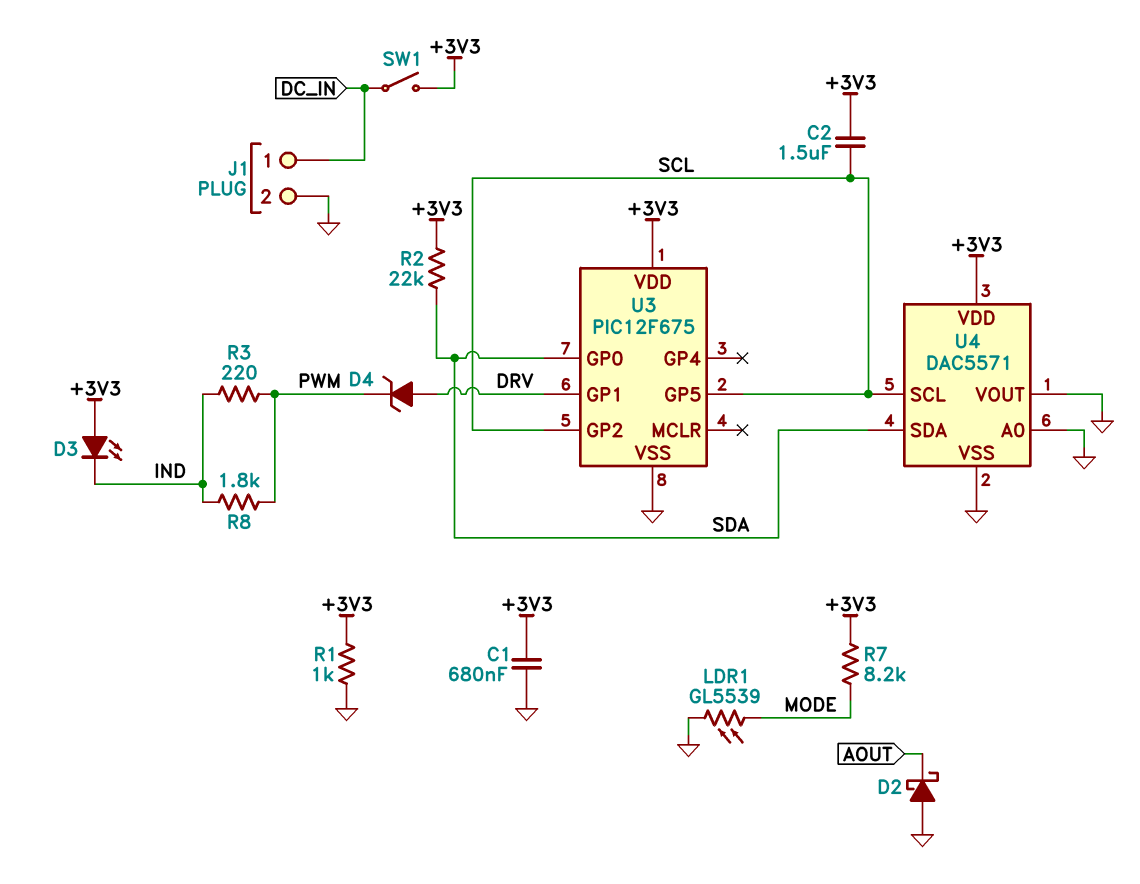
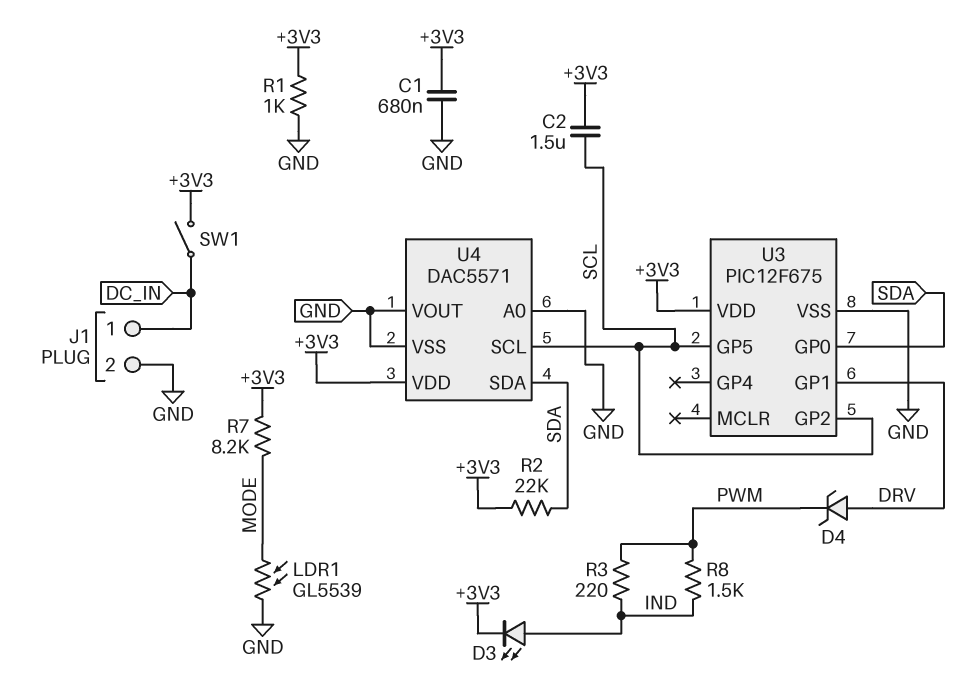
D2: schottky (A GND, K AOUT) -> none
D3: LED (A +3V3, K IND) -> LED (A IND, K +3V3)
R8: 1.8k (IND, PWM) -> 1.5k (IND, PWM)

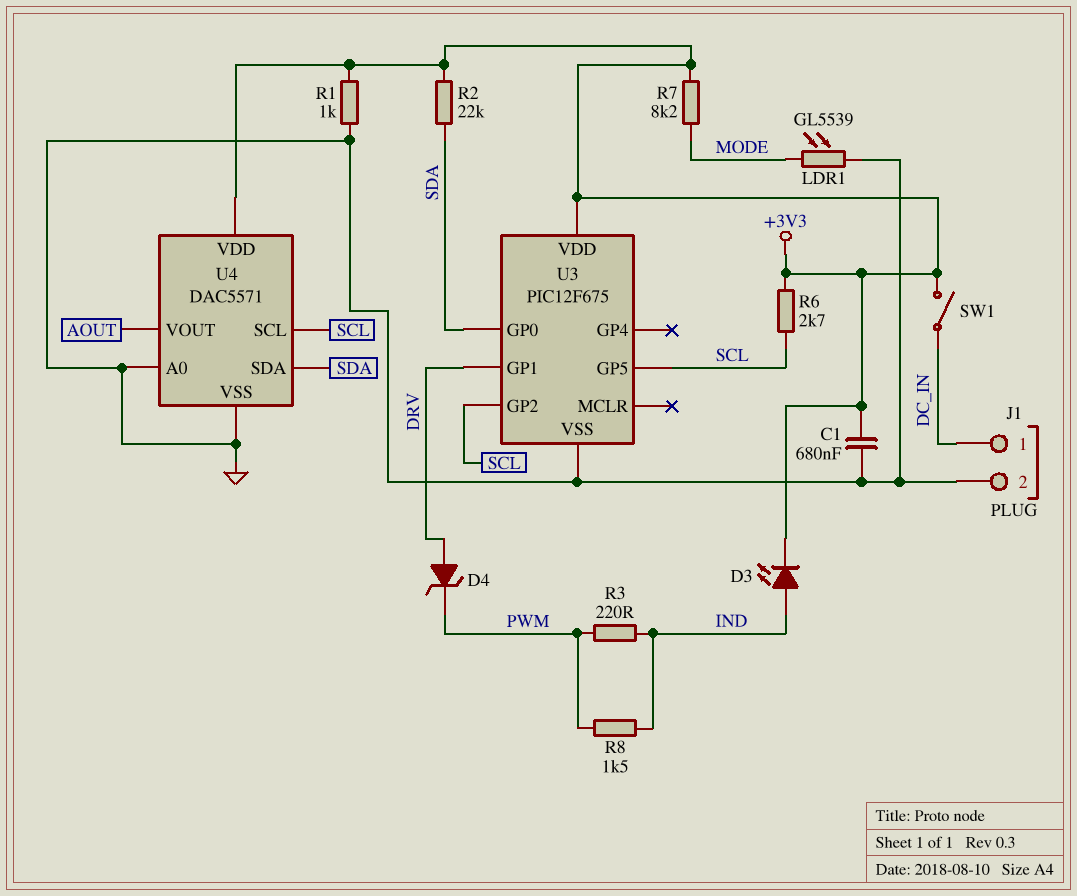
C2: 1.5uF (+3V3, SCL) -> none
R6: none -> 2.7k (+3V3, SCL)
U4 pin VOUT: GND -> AOUT

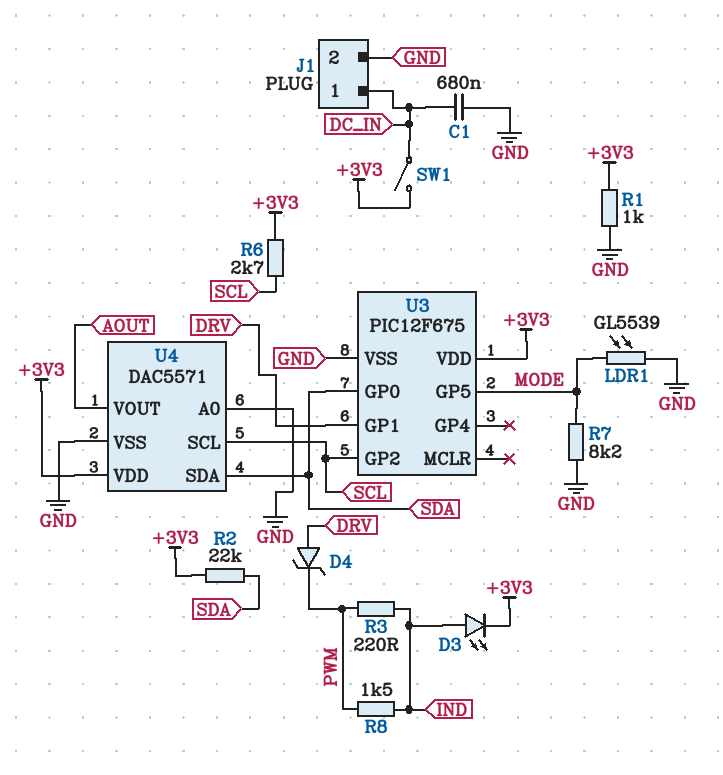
C1: 680nF (+3V3, GND) -> 680nF (DC_IN, GND)
R7: 8.2k (+3V3, MODE) -> 8.2k (GND, MODE)
U3 pin GP5: SCL -> MODE

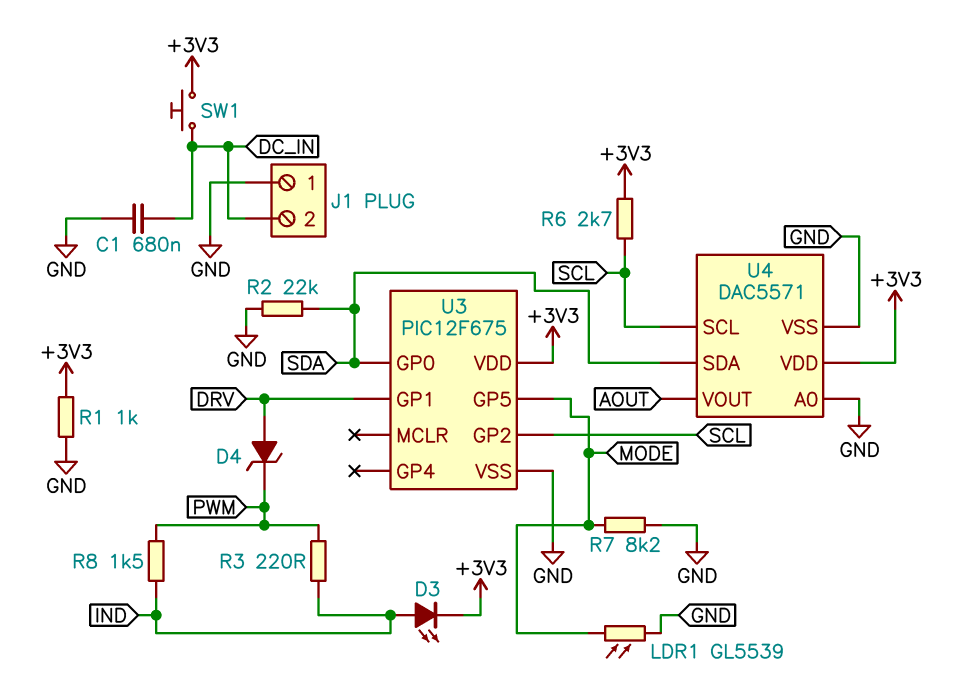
J1 pin 1: DC_IN -> GND
J1 pin 2: GND -> DC_IN
R2: 22k (+3V3, SDA) -> 22k (GND, SDA)
SW1: switch (+3V3, DC_IN) -> button (+3V3, DC_IN)

